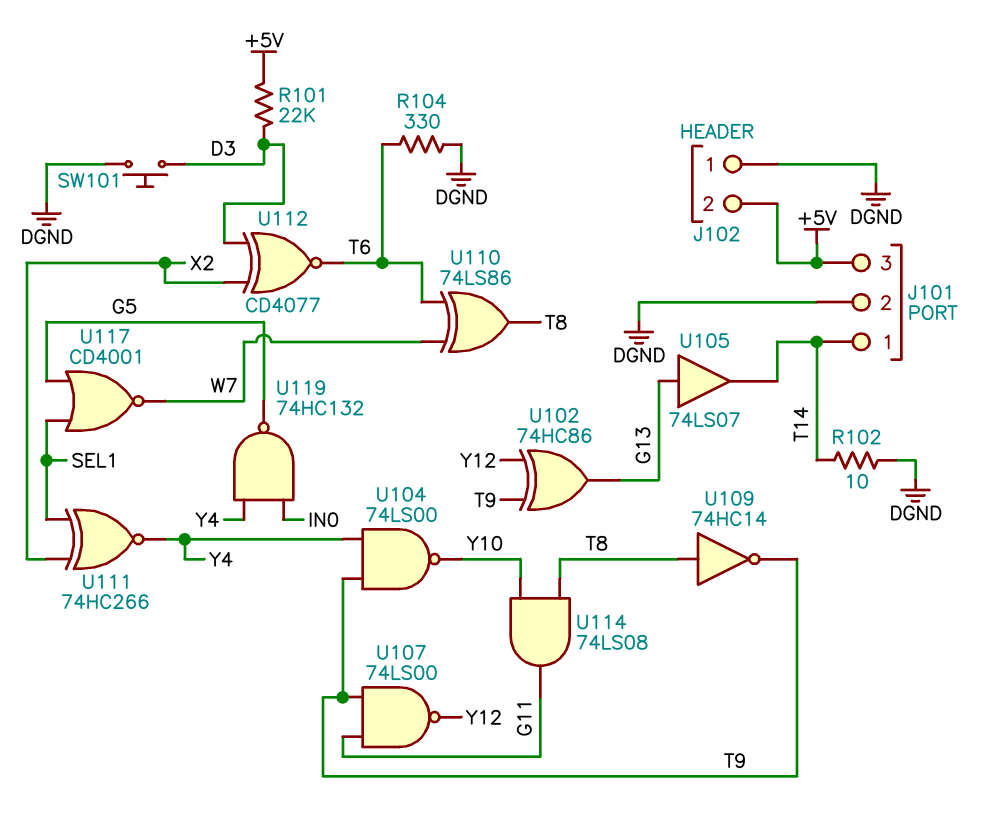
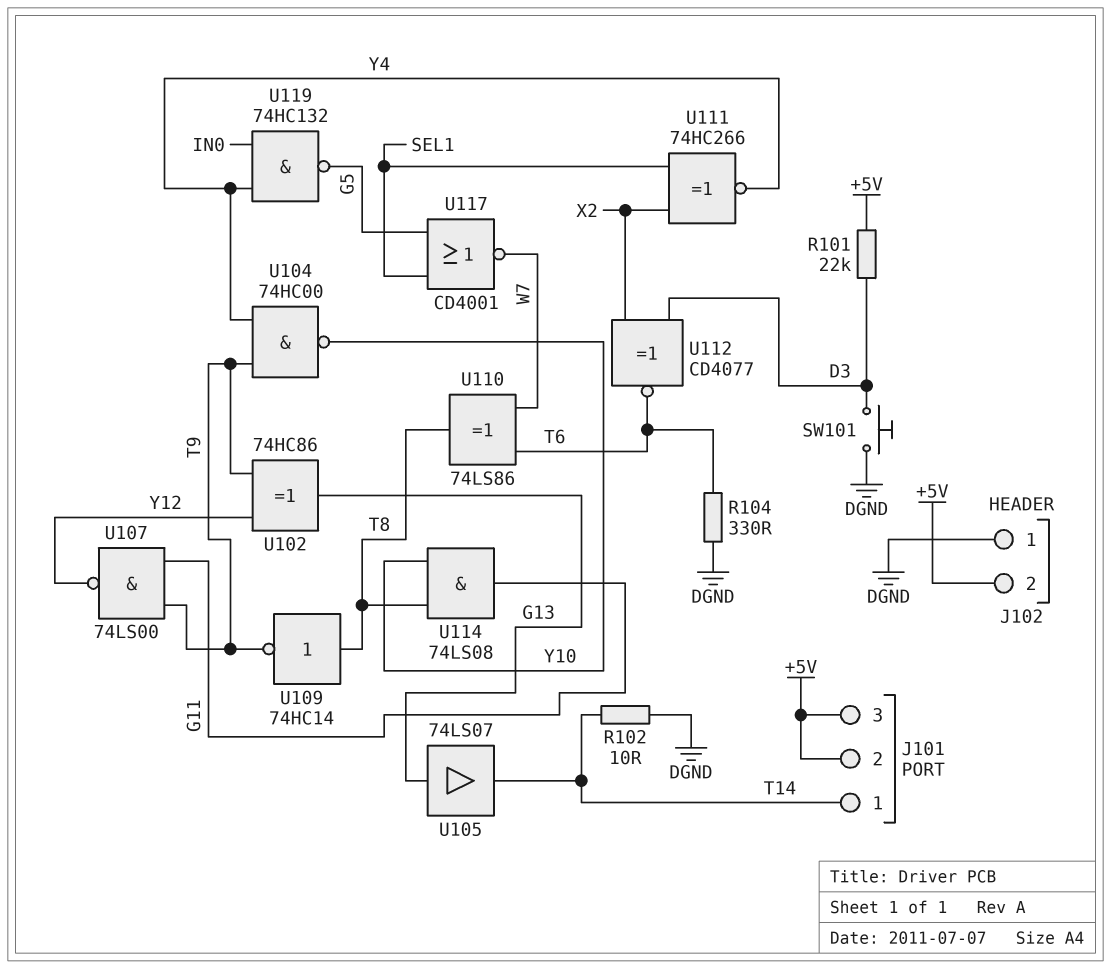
J101 pin 2: DGND -> +5V
U104: NAND 74LS00 (in T9, in Y4, out Y10) -> NAND 74HC00 (in T9, in Y4, out Y10)

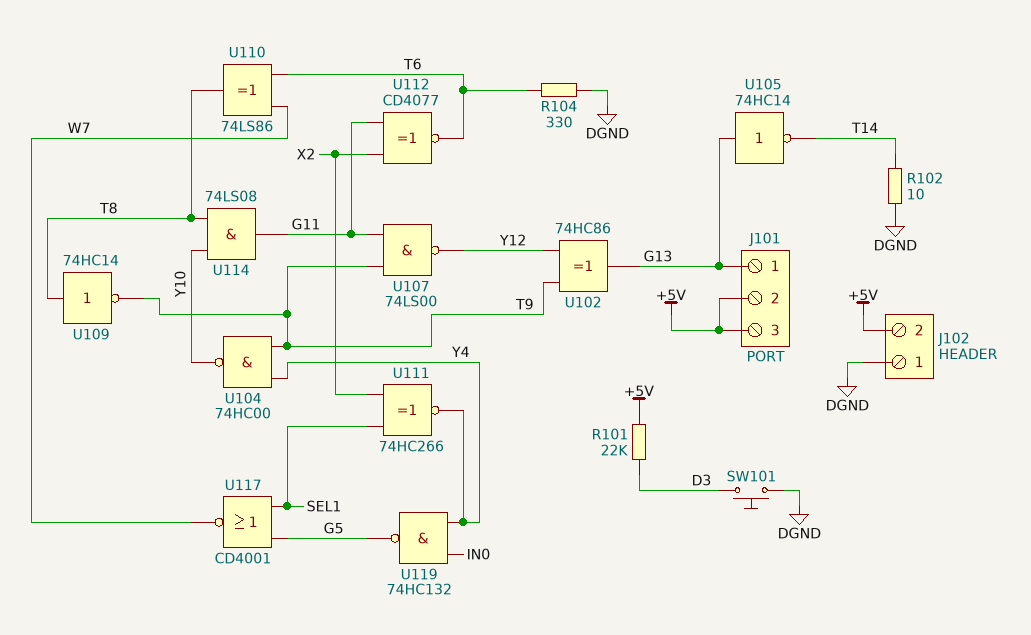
J101 pin 1: T14 -> G13
U105: buffer 74LS07 (in G13, out T14) -> NOT 74HC14 (in G13, out T14)
U112: XNOR CD4077 (in D3, in X2, out T6) -> XNOR CD4077 (in G11, in X2, out T6)

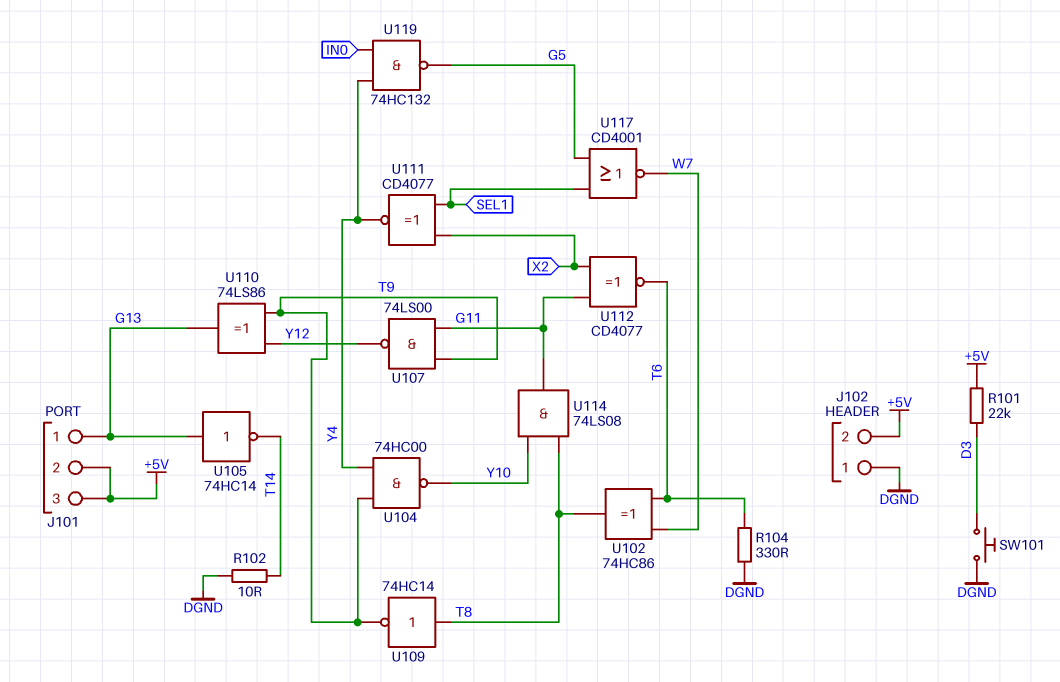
U102: XOR 74HC86 (in T9, in Y12, out G13) -> XOR 74HC86 (in T6, in W7, out T8)
U110: XOR 74LS86 (in T6, in W7, out T8) -> XOR 74LS86 (in T9, in Y12, out G13)
U111: XNOR 74HC266 (in SEL1, in X2, out Y4) -> XNOR CD4077 (in SEL1, in X2, out Y4)

